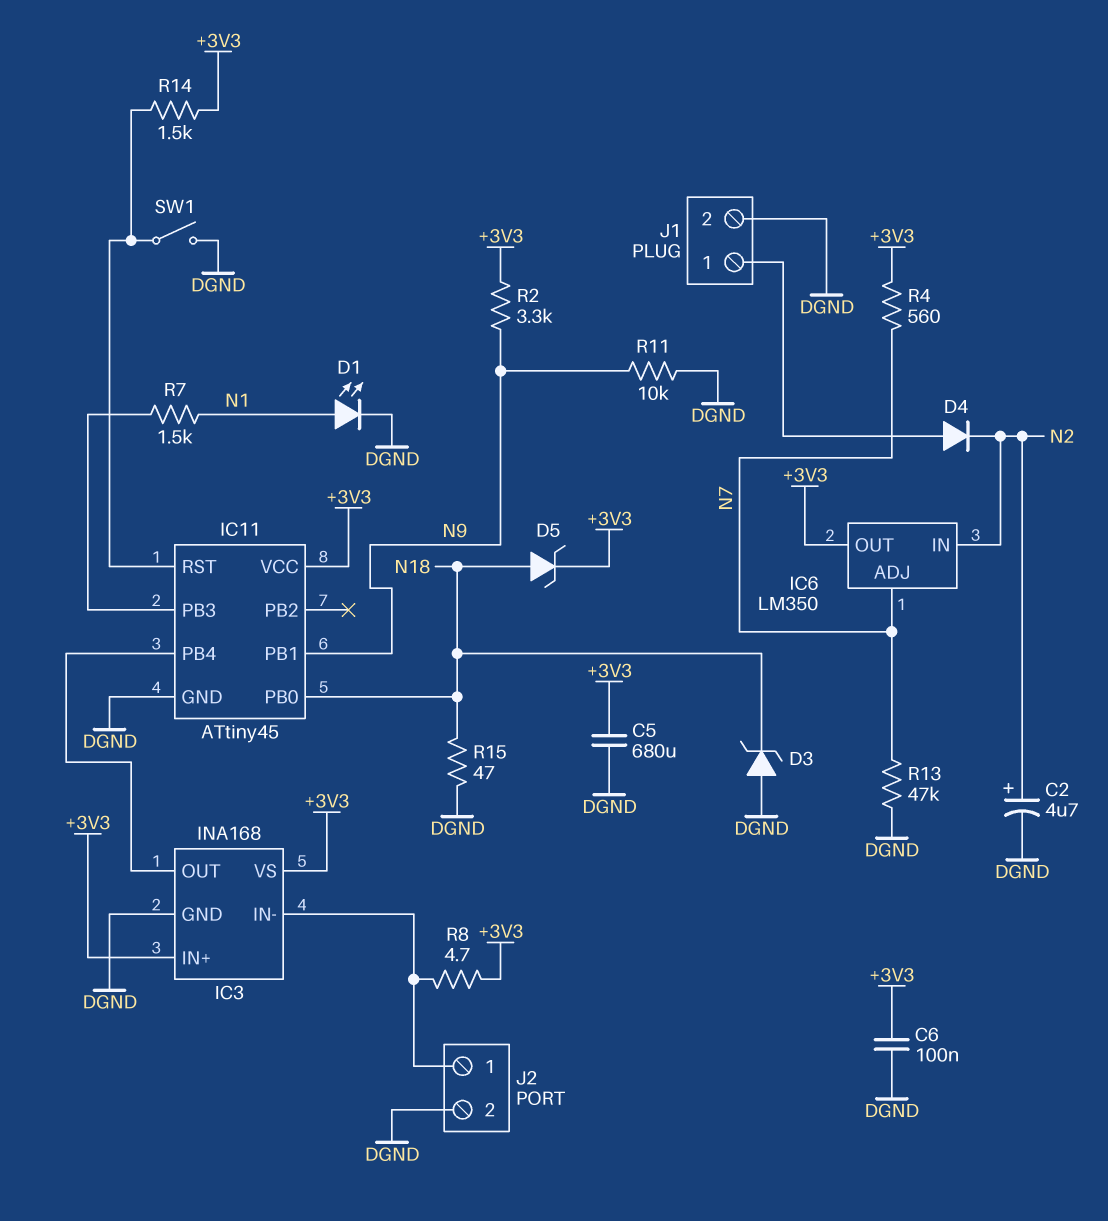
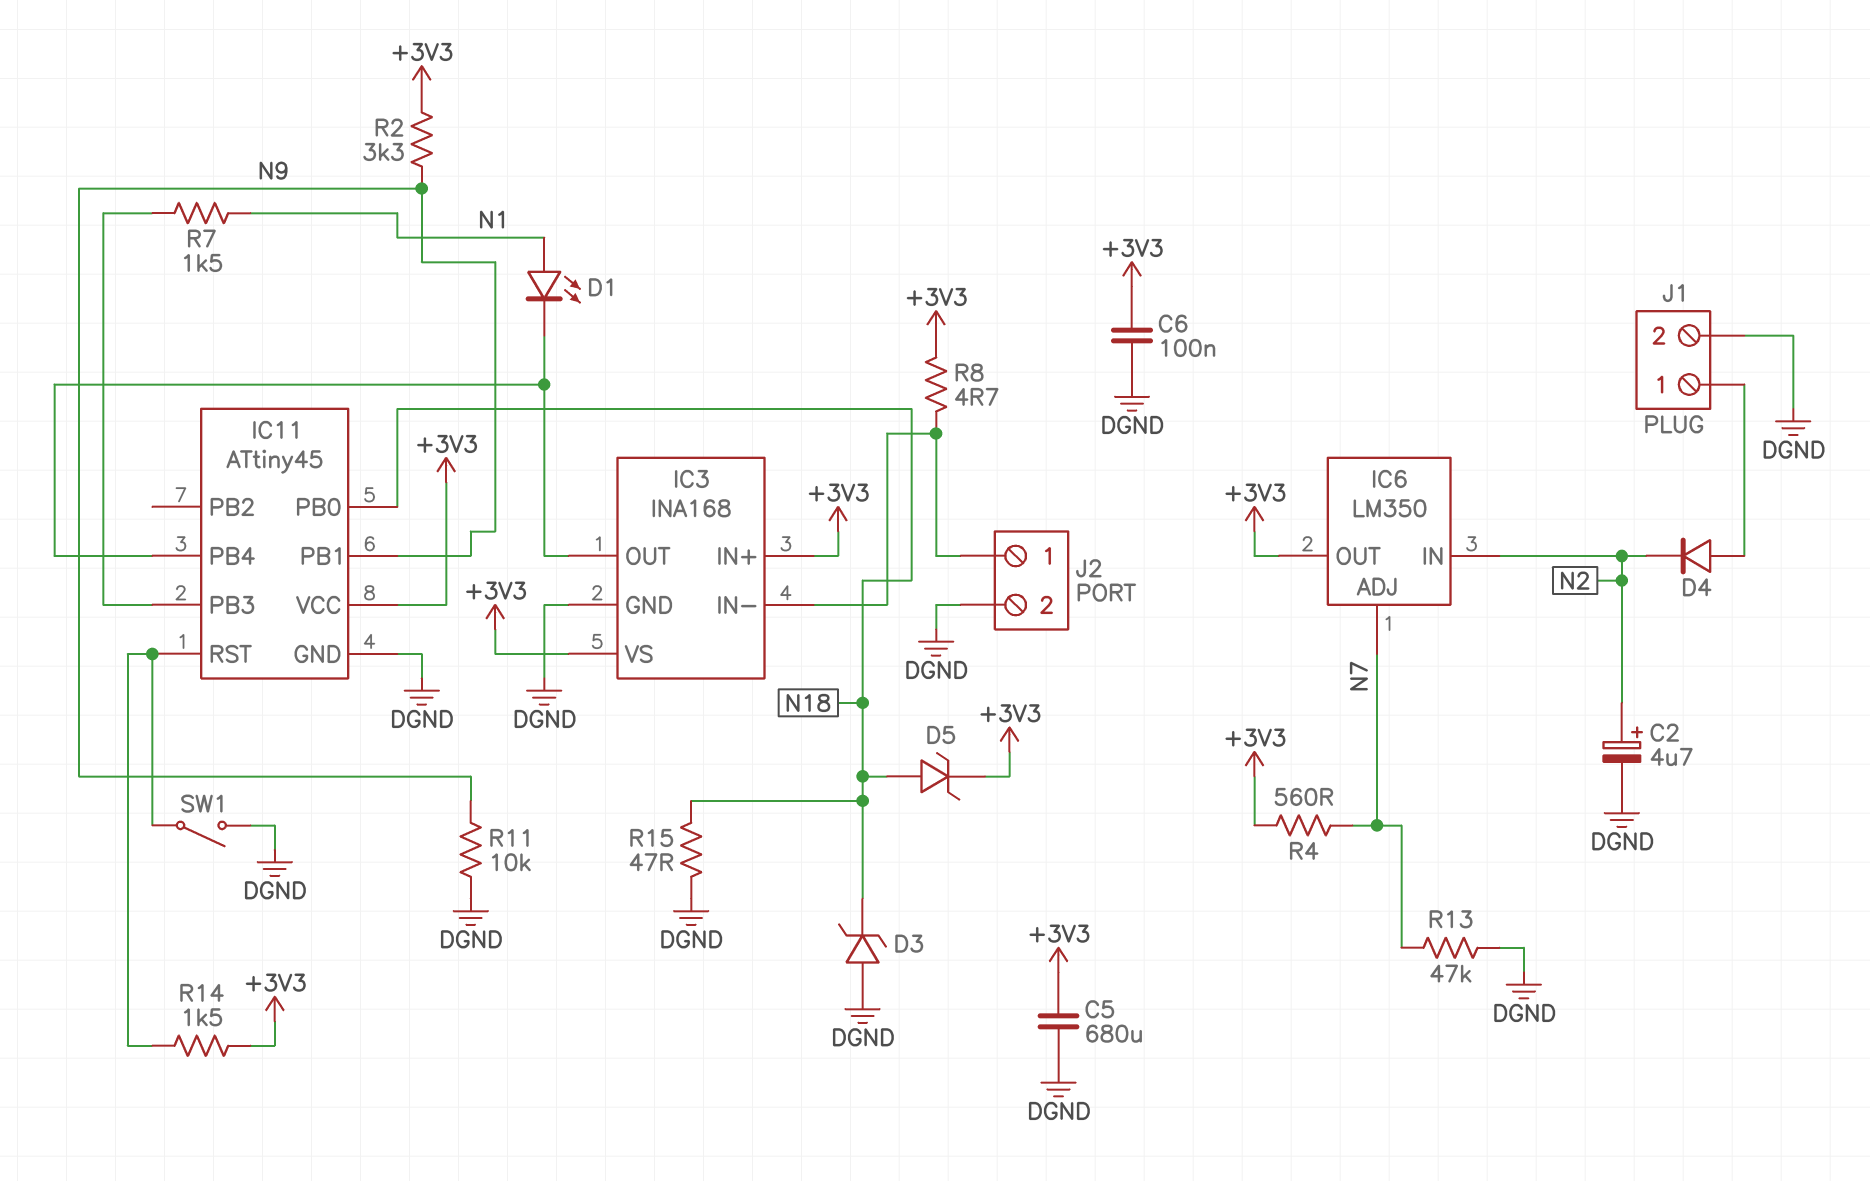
D1: LED (A N1, K DGND) -> LED (A N1, K IC3/OUT)

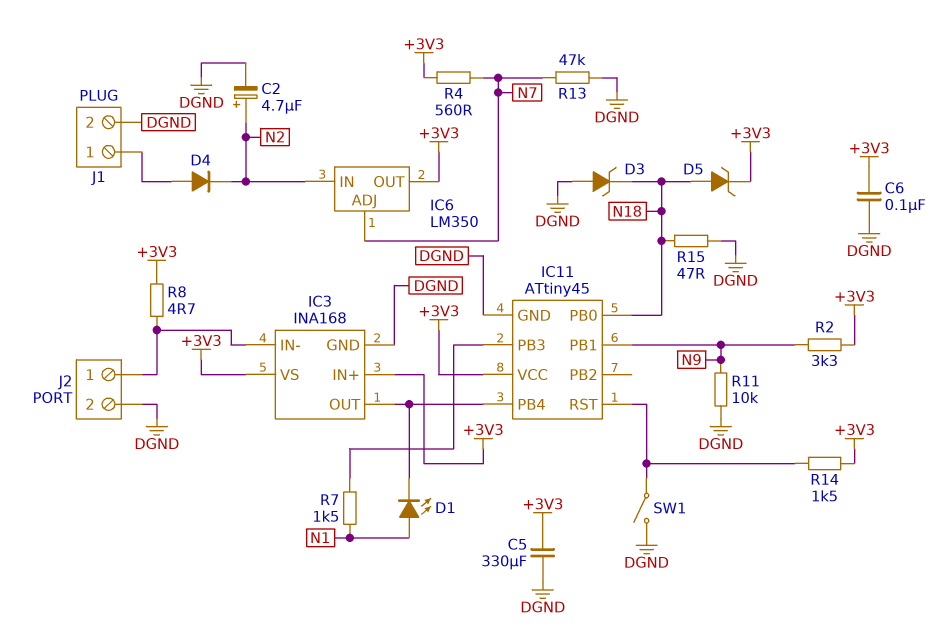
C5: 680uF (+3V3, DGND) -> 330uF (+3V3, DGND)

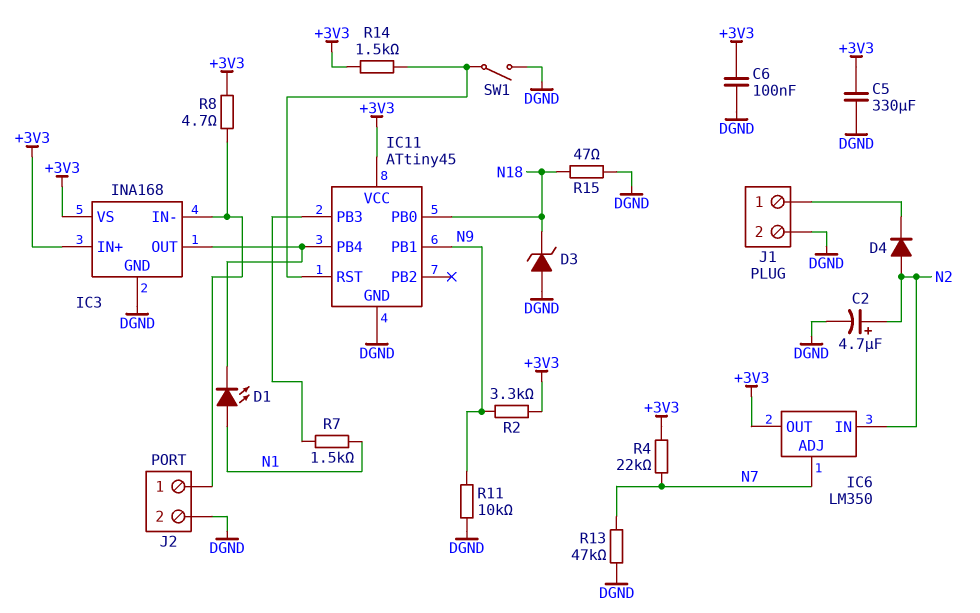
D4: diode (A J1/1, K N2) -> diode (A N2, K J1/1)
D5: zener (A N18, K +3V3) -> none
R4: 560 (+3V3, N7) -> 22k (+3V3, N7)

